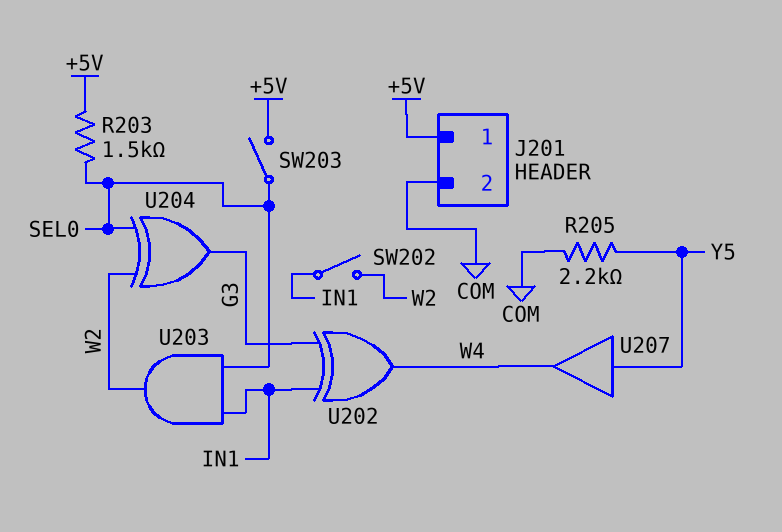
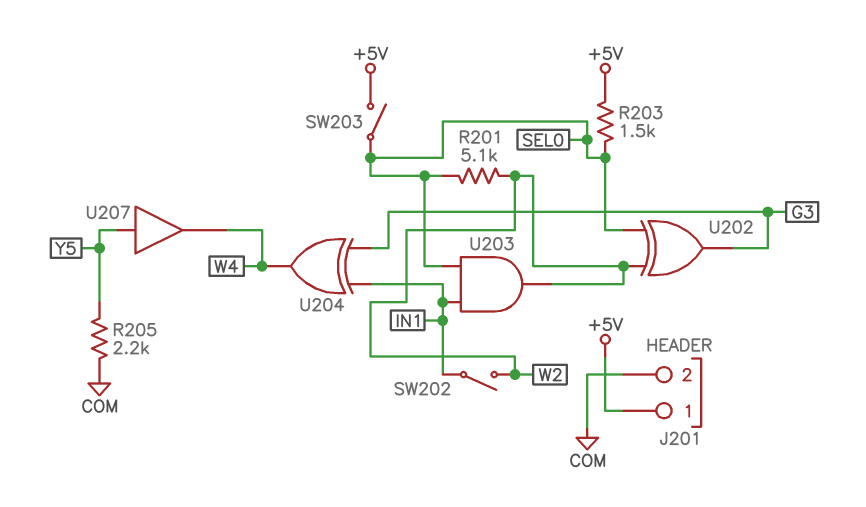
R201: none -> 5.1k (SEL0, W2)
U202: XOR (in G3, in IN1, out W4) -> XOR (in SEL0, in W2, out G3)
U204: XOR (in SEL0, in W2, out G3) -> XOR (in G3, in IN1, out W4)

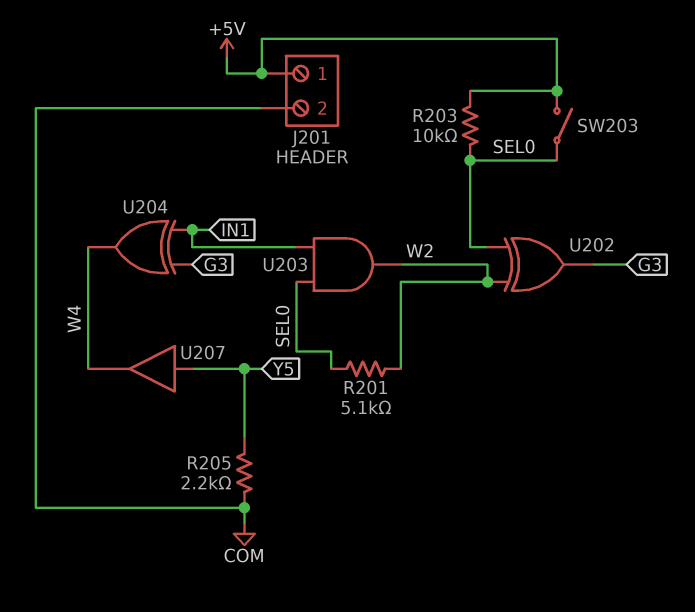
R203: 1.5k (+5V, SEL0) -> 10k (+5V, SEL0)
SW202: switch (IN1, W2) -> none

